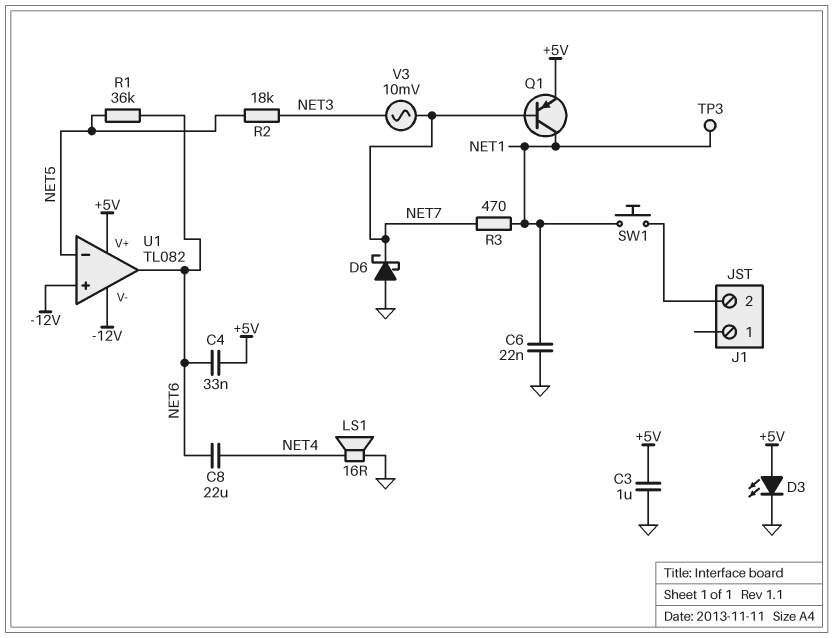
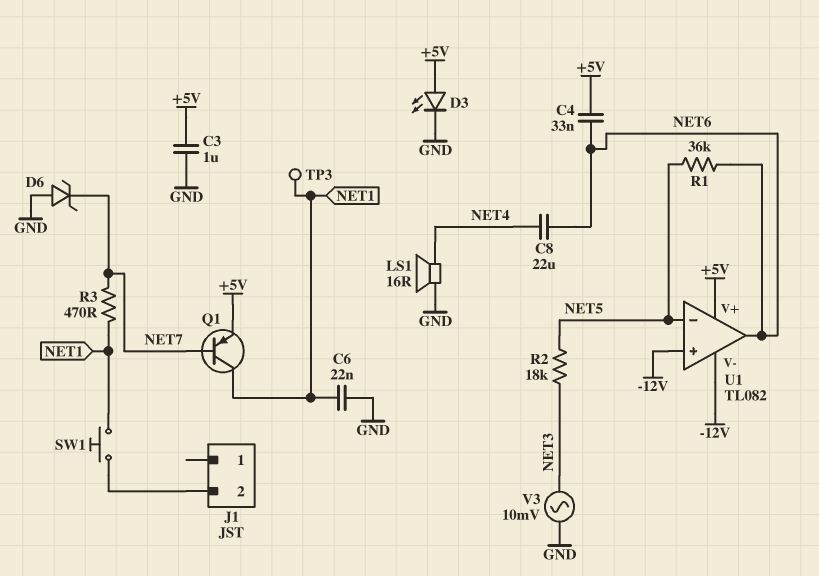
D6: schottky (A GND, K NET7) -> zener (A GND, K NET7)
V3: AC 10mV (NET3, NET7) -> AC 10mV (GND, NET3)

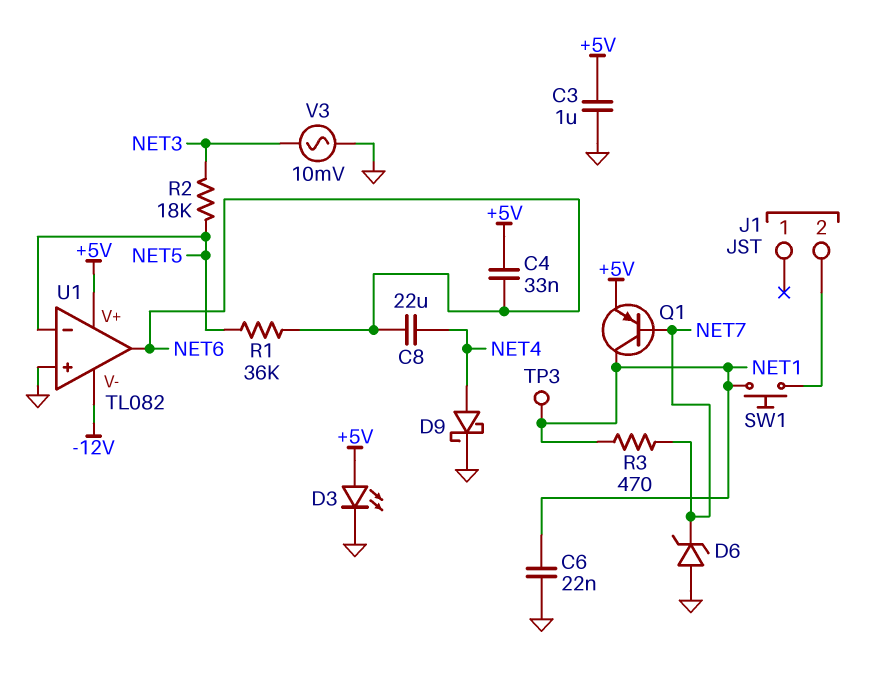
D9: none -> schottky (A NET4, K GND)
LS1: speaker 16R (GND, NET4) -> none
U1 pin in+: -12V -> GND

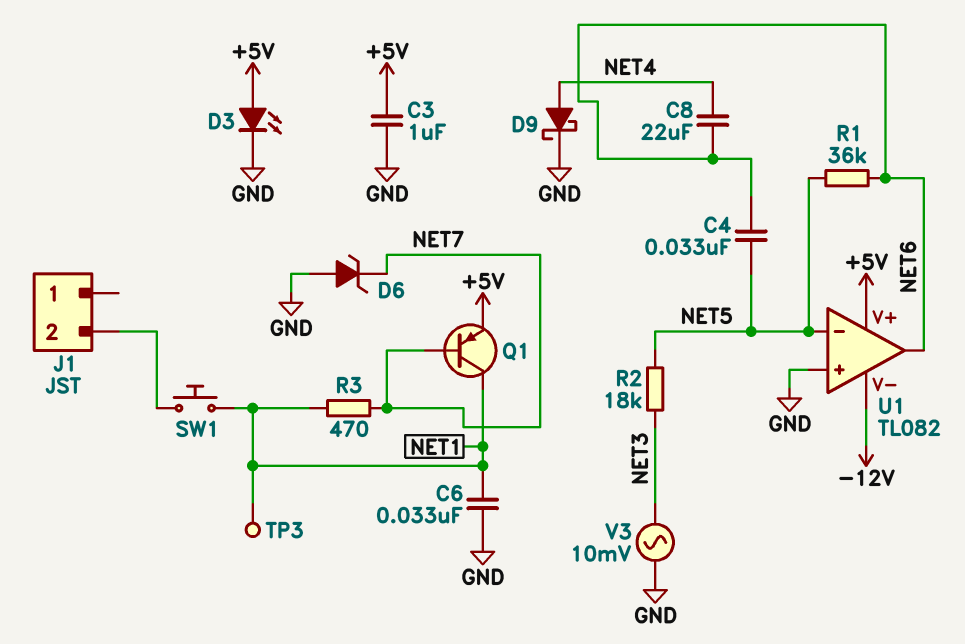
C4: 33nF (+5V, NET6) -> 33nF (NET5, NET6)
C6: 22nF (GND, NET1) -> 33nF (GND, NET1)

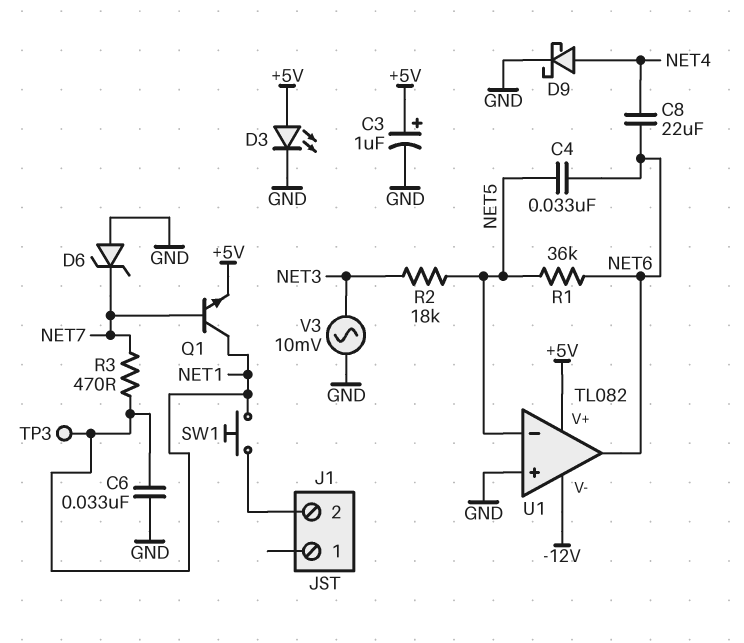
C3: 1uF (+5V, GND) -> 1uF (plus +5V, minus GND)
Q1: PNP (B NET7, C NET1, E +5V) -> NPN (B NET7, C NET1, E +5V)

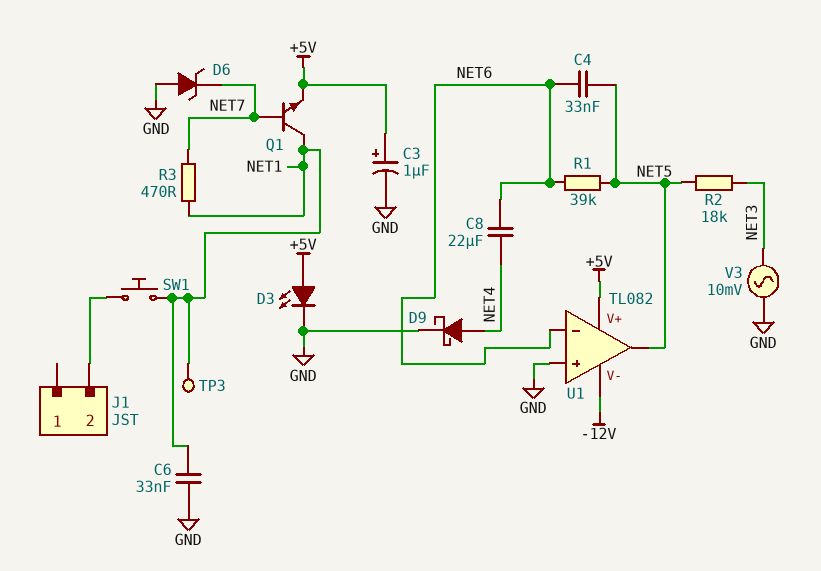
R1: 36k (NET5, NET6) -> 39k (NET5, NET6)
U1 pin in-: NET5 -> NET6
U1 pin out: NET6 -> NET5

